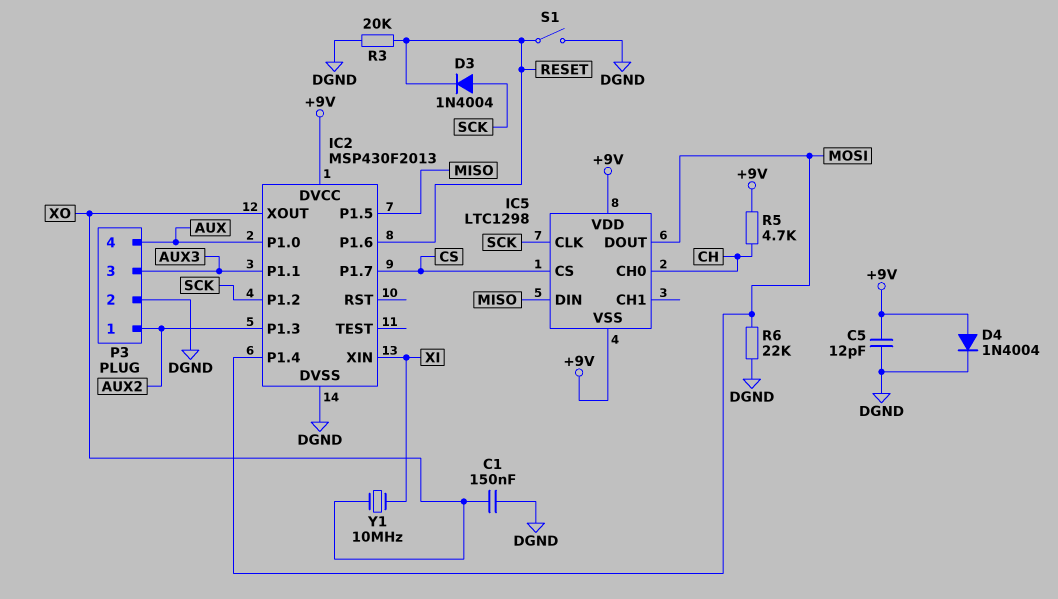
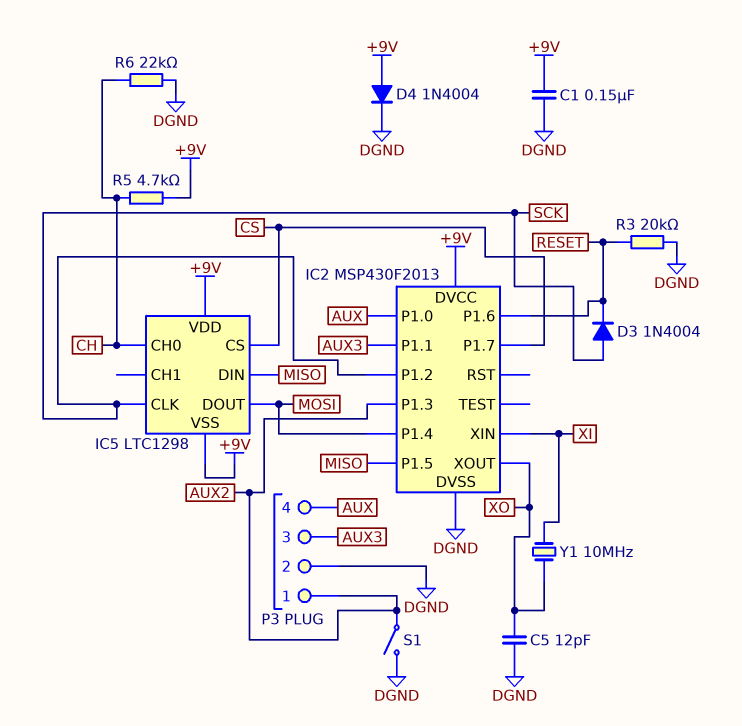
C1: 150nF (DGND, XO) -> 150nF (+9V, DGND)
C5: 12pF (+9V, DGND) -> 12pF (DGND, XO)
R6: 22k (DGND, MOSI) -> 22k (CH, DGND)
S1: switch (DGND, RESET) -> switch (AUX2, DGND)

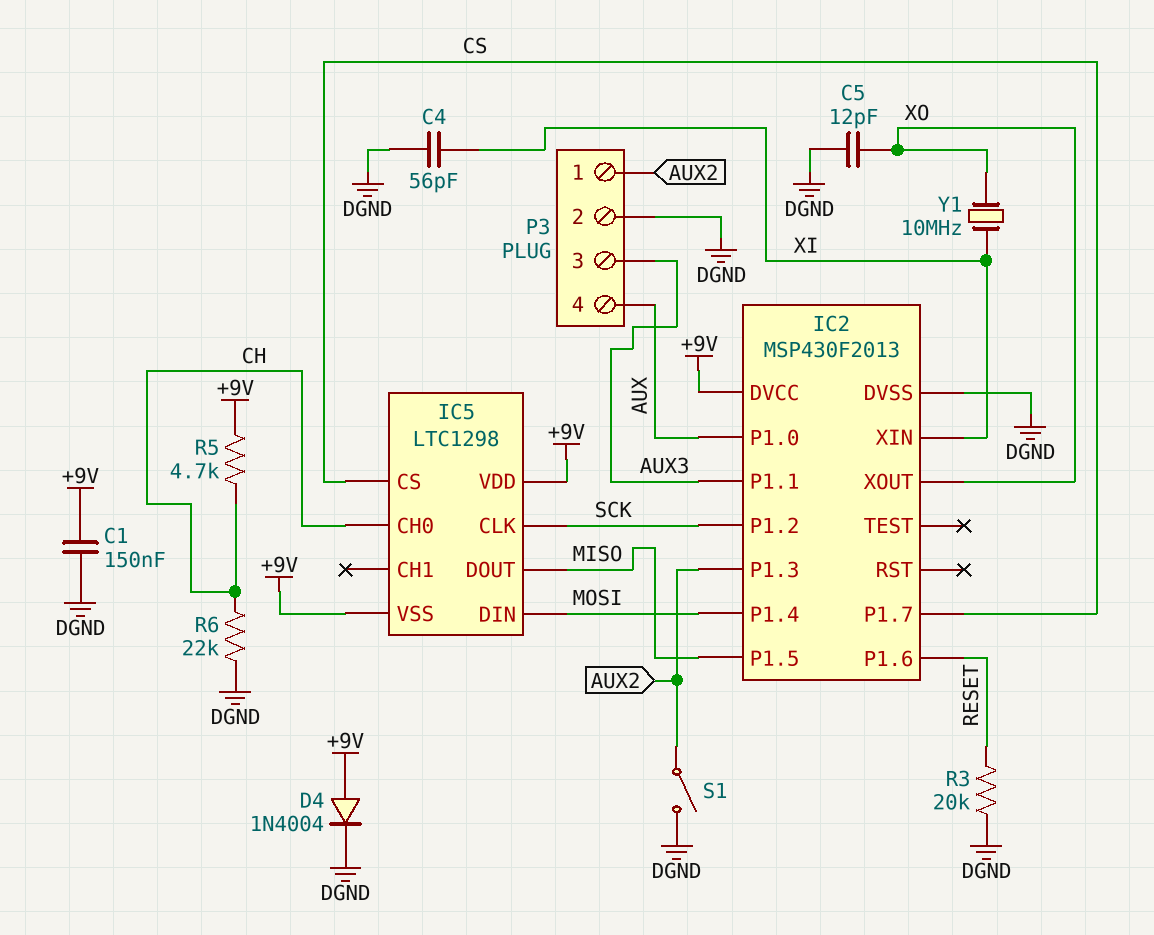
C4: none -> 56pF (DGND, XI)
D3: diode 1N4004 (A SCK, K RESET) -> none
IC5 pin DIN: MISO -> MOSI
IC5 pin DOUT: MOSI -> MISO

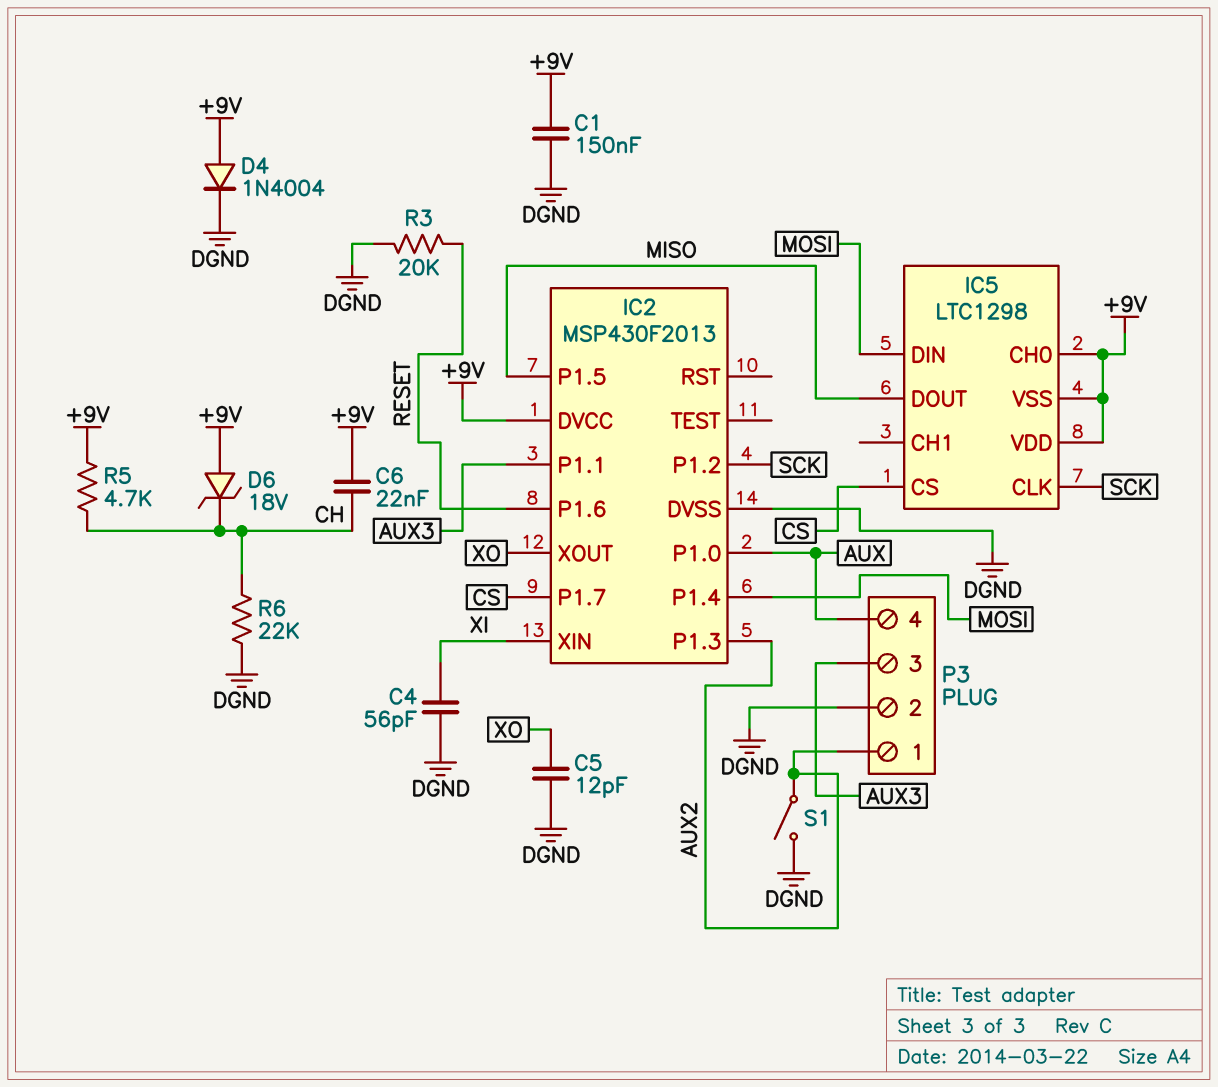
C6: none -> 22nF (+9V, CH)
D6: none -> zener 18V (A +9V, K CH)
IC5 pin CH0: CH -> +9V
Y1: 10MHz (XI, XO) -> none

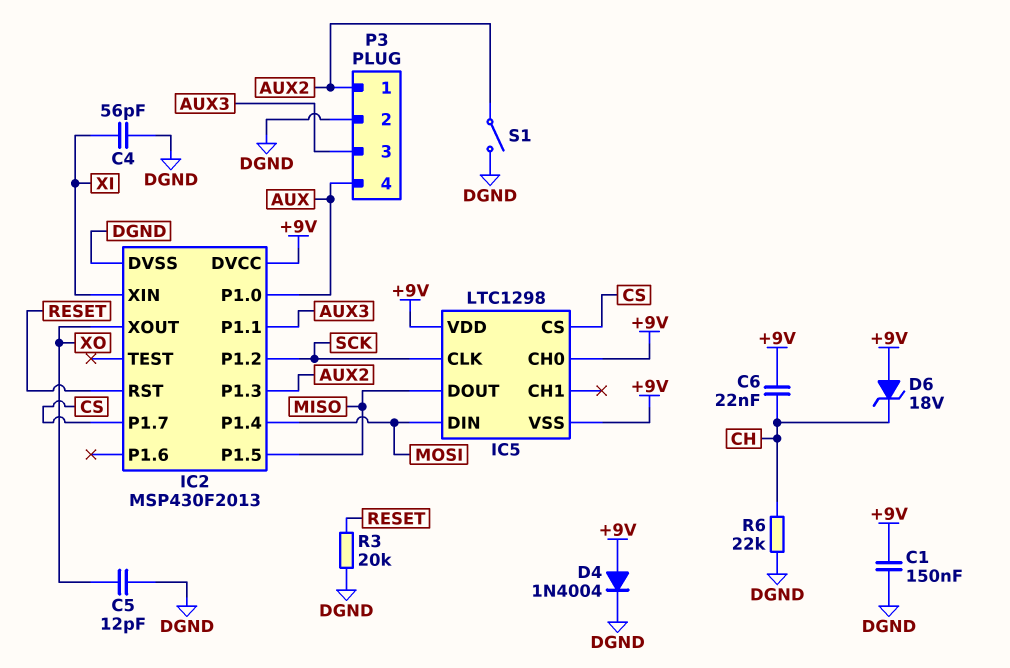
IC2 pin P1.6: RESET -> none
IC2 pin RST: none -> RESET
R5: 4.7k (+9V, CH) -> none

